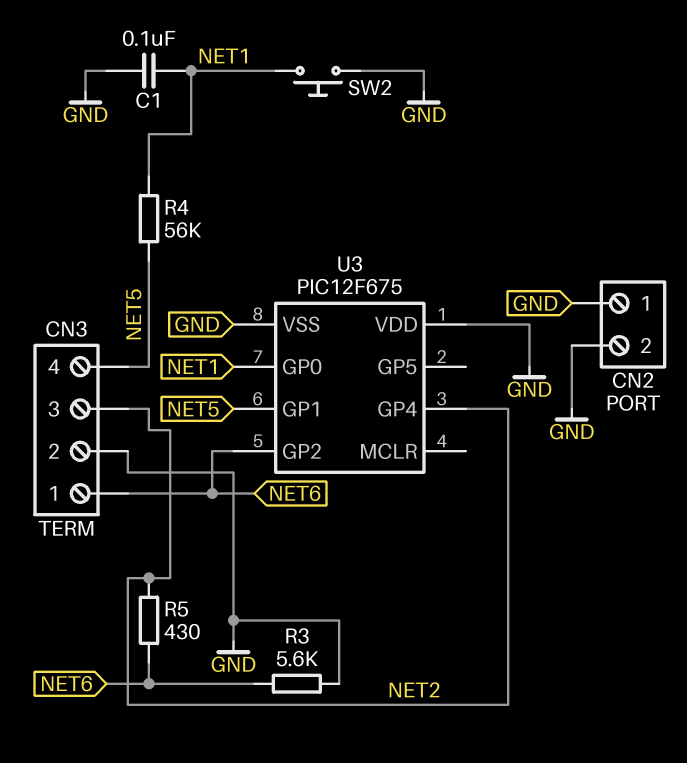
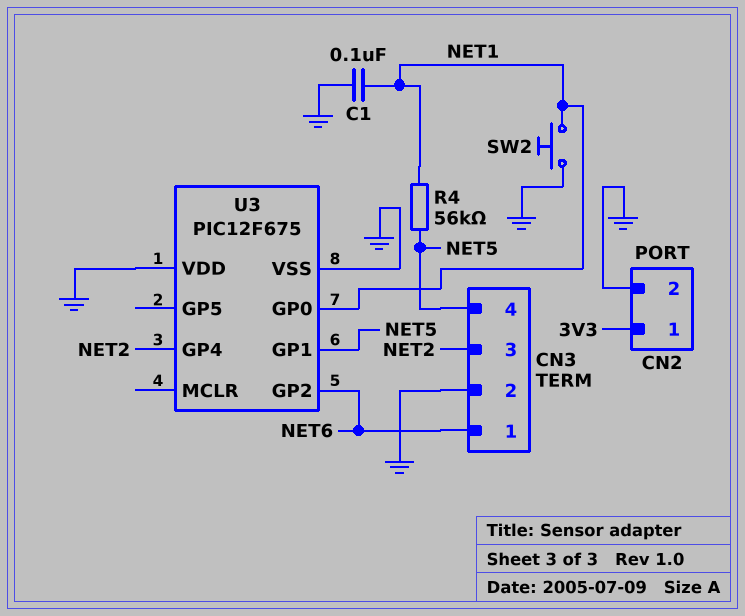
CN2 pin 1: GND -> 3V3
R3: 5.6k (GND, NET6) -> none
R5: 430 (NET2, NET6) -> none

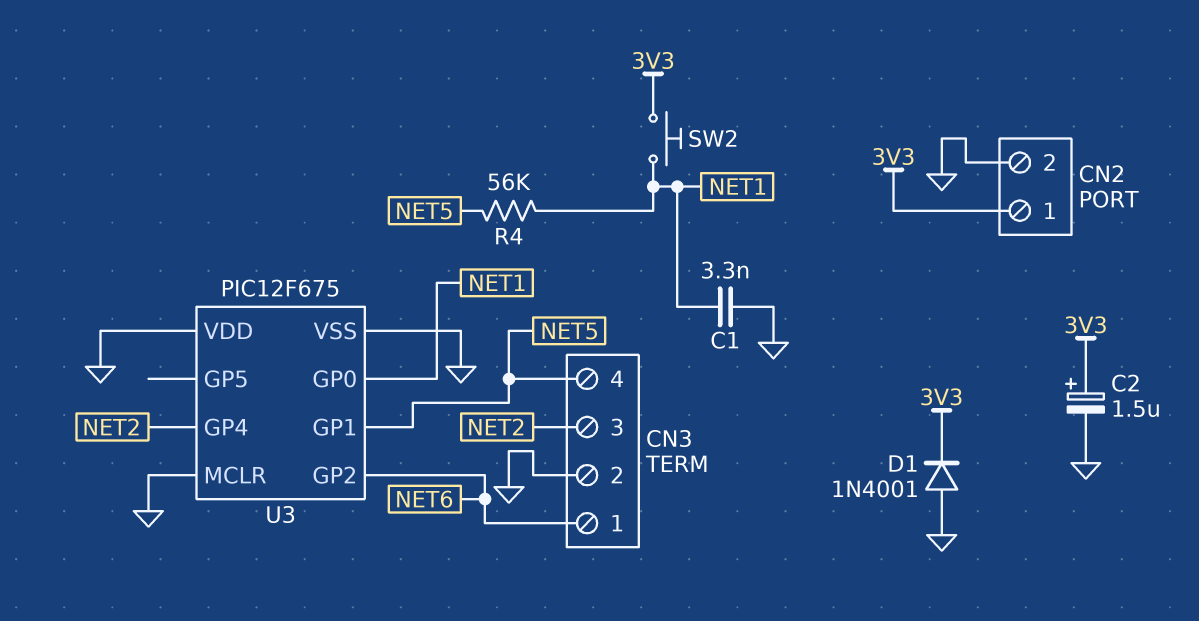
C1: 100nF (GND, NET1) -> 3.3nF (GND, NET1)
C2: none -> 1.5uF (plus 3V3, minus GND)
D1: none -> diode 1N4001 (A GND, K 3V3)
SW2: button (GND, NET1) -> button (3V3, NET1)
U3 pin MCLR: none -> GND

